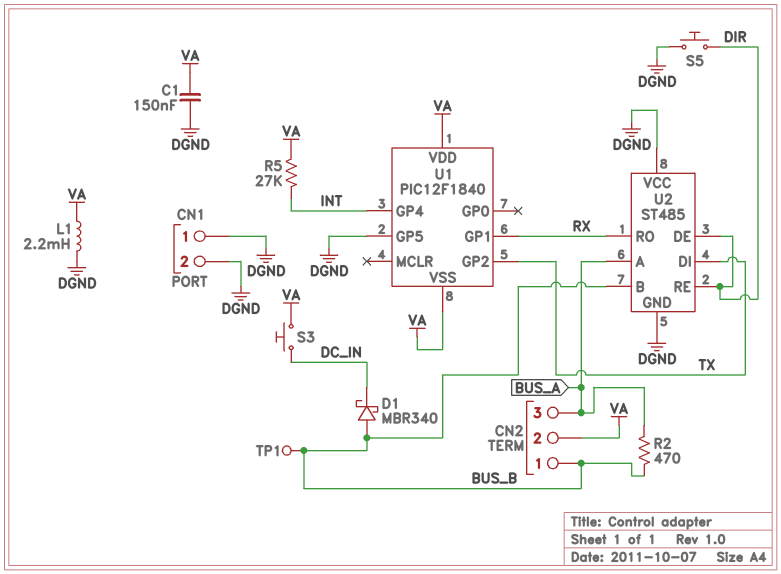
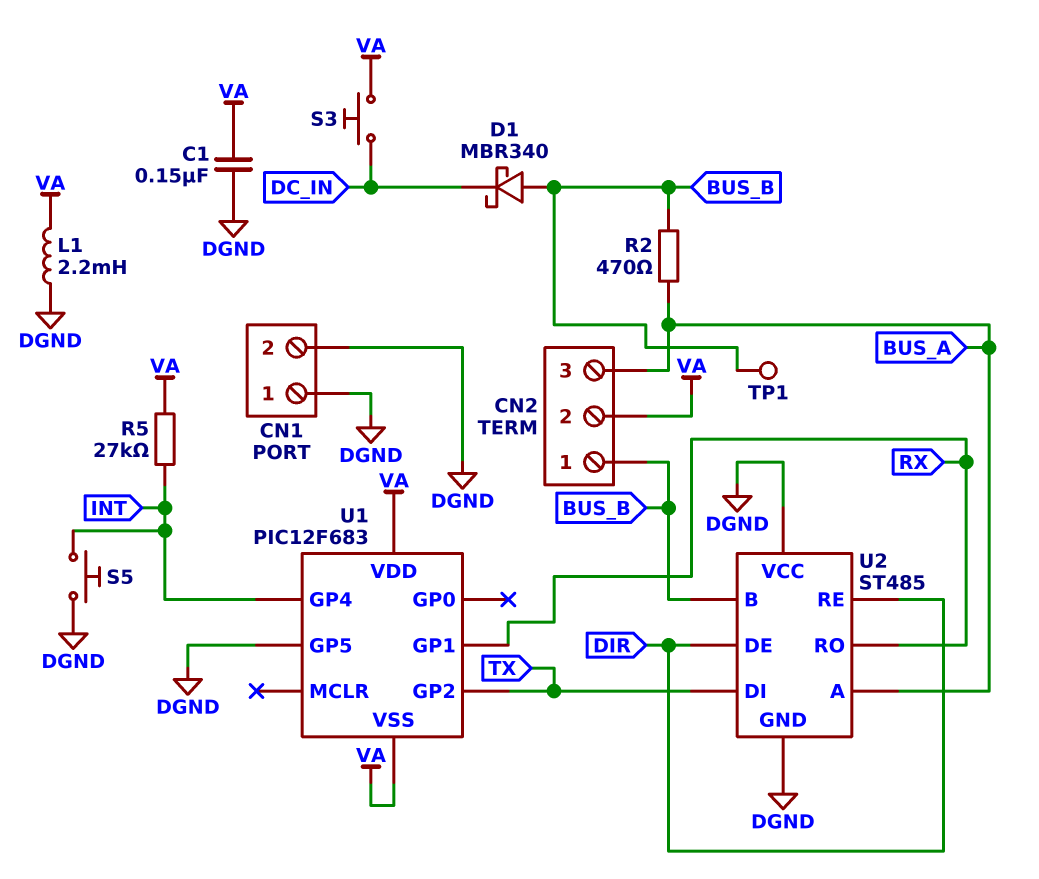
S5: button (DGND, DIR) -> button (DGND, INT)
U1: PIC12F1840 -> PIC12F683

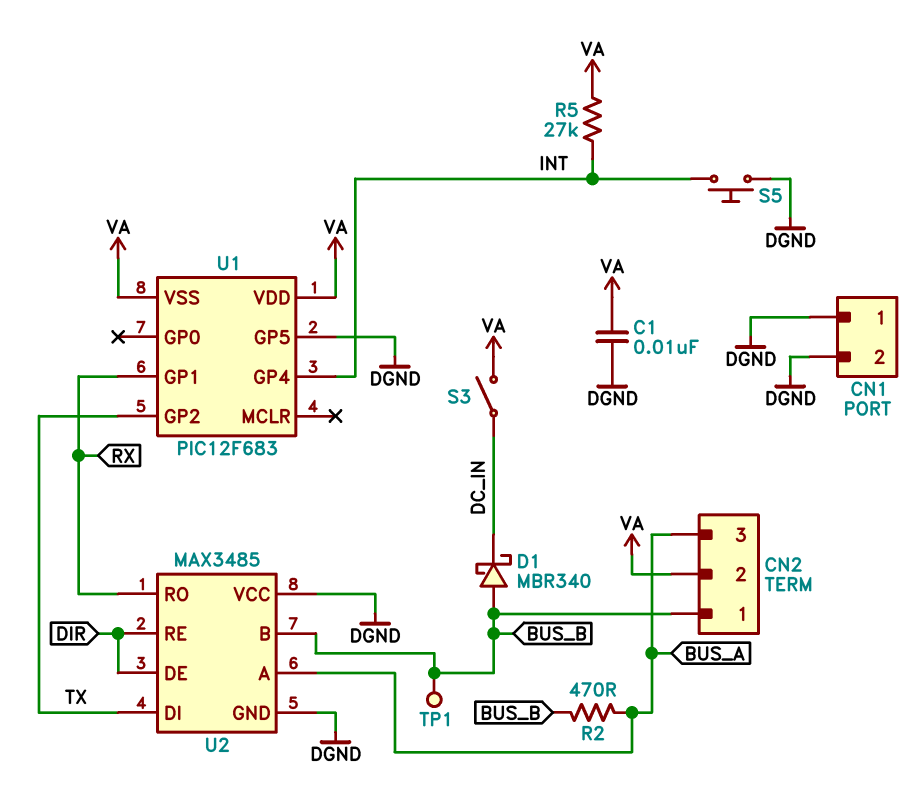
C1: 150nF (DGND, VA) -> 10nF (DGND, VA)
L1: 2.2mH (DGND, VA) -> none
S3: button (DC_IN, VA) -> switch (DC_IN, VA)
U2: ST485 -> MAX3485

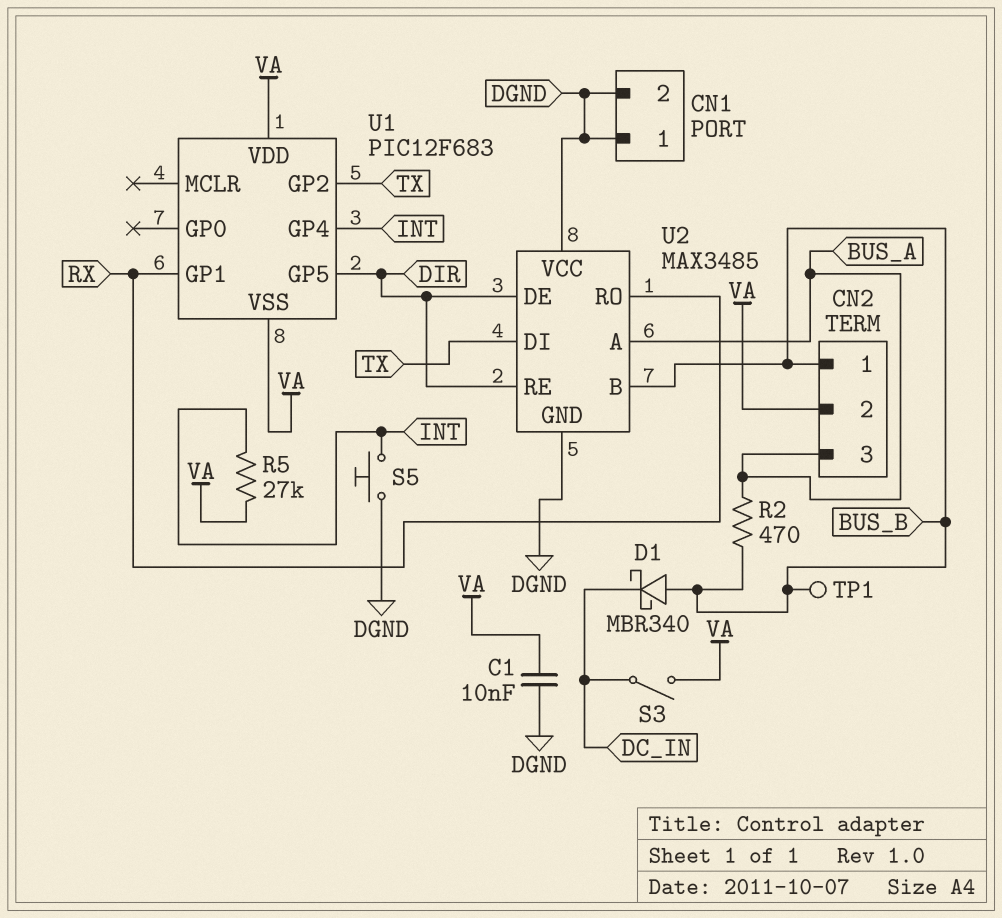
U1 pin GP5: DGND -> DIR

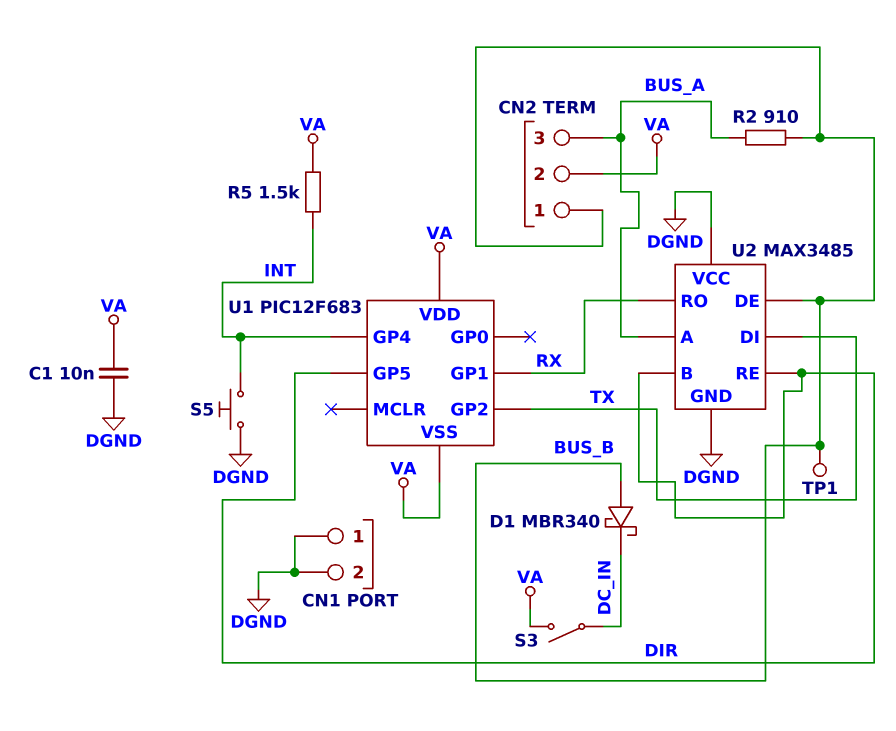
R2: 470 (BUS_A, BUS_B) -> 910 (BUS_A, BUS_B)
R5: 27k (INT, VA) -> 1.5k (INT, VA)
U2 pin B: BUS_B -> DIR
U2 pin DE: DIR -> BUS_B

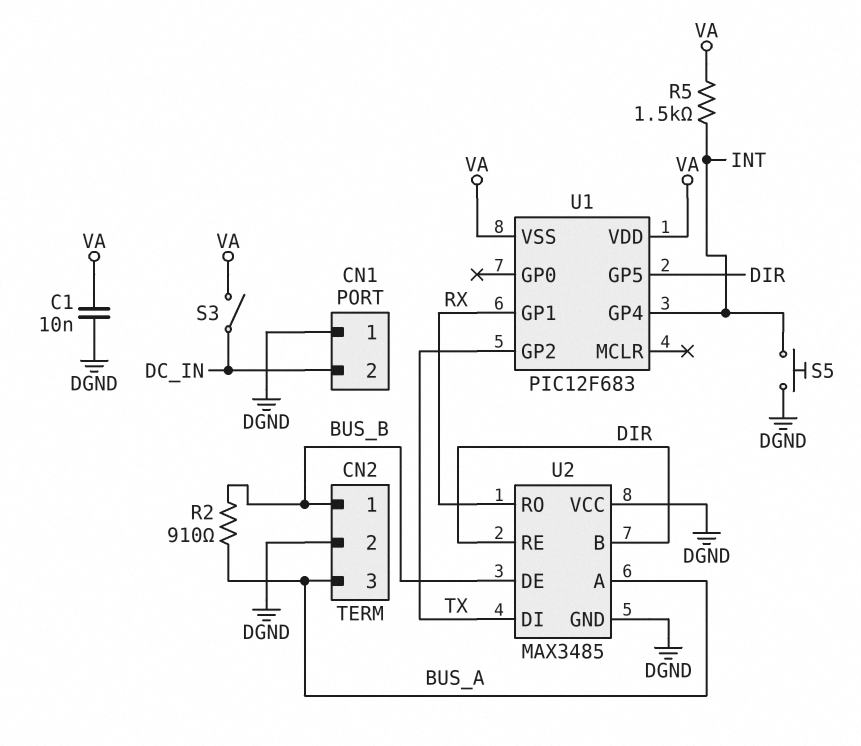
CN1 pin 2: DGND -> DC_IN
CN2 pin 2: VA -> DGND
D1: schottky MBR340 (A BUS_B, K DC_IN) -> none
TP1: test point (BUS_B) -> none

